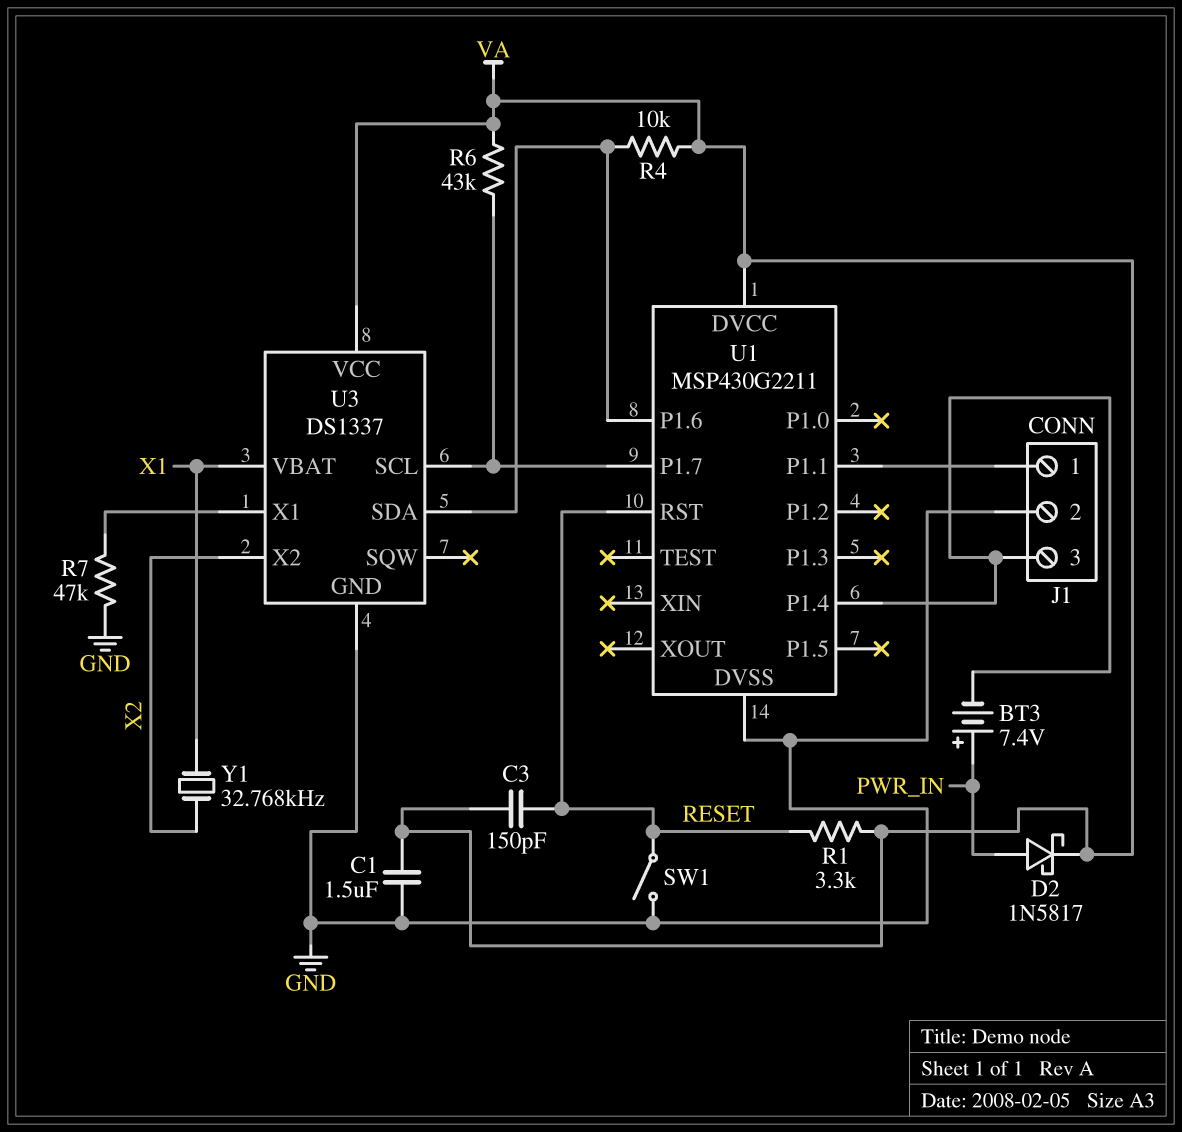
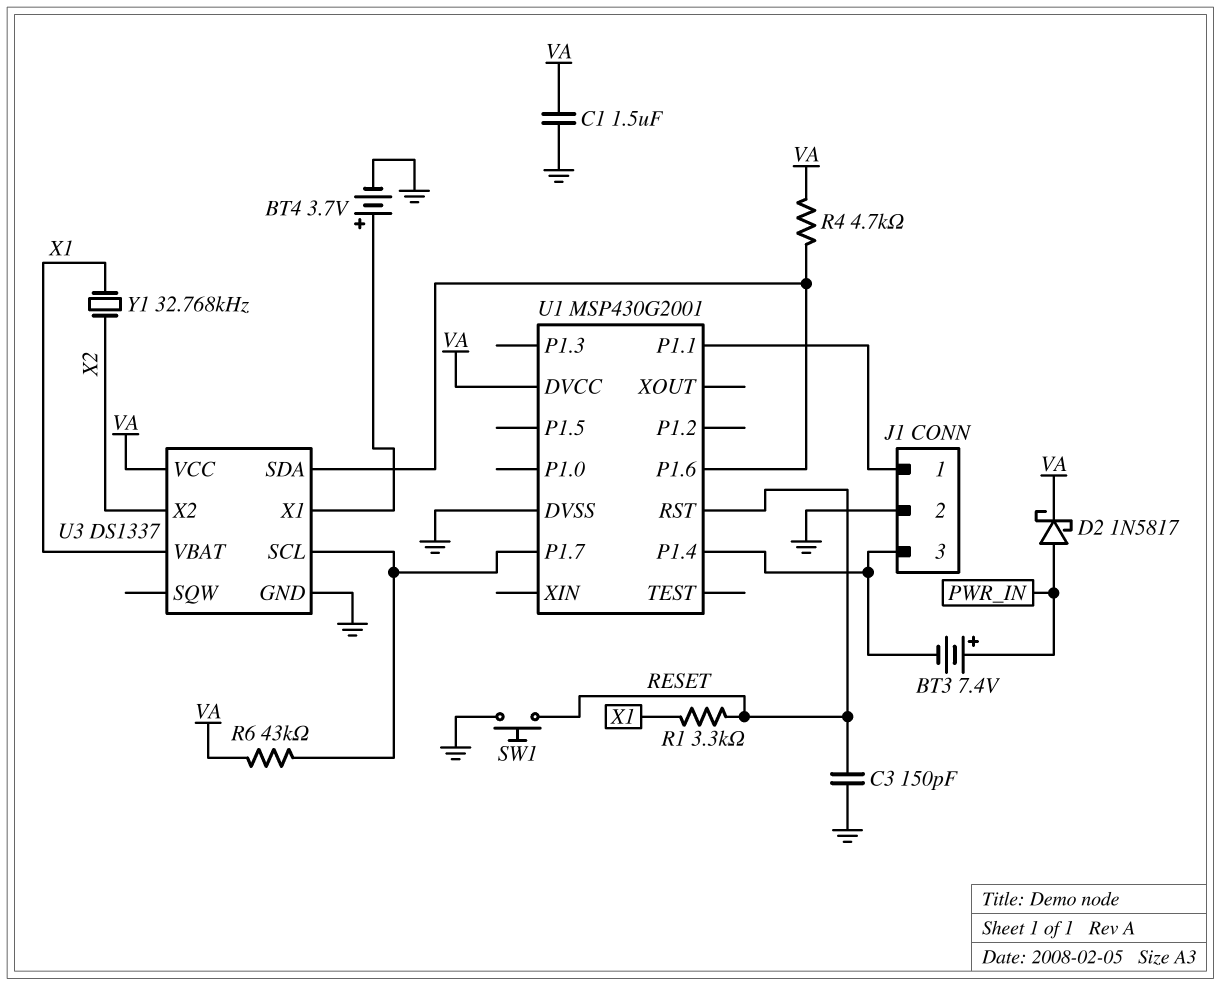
BT4: none -> 3.7V (plus U3/X1, minus GND)
C3: 150pF (RESET, VA) -> 150pF (GND, RESET)
R1: 3.3k (RESET, VA) -> 3.3k (RESET, X1)
R4: 10k (U1/P1.6, VA) -> 4.7k (U1/P1.6, VA)
R7: 47k (GND, U3/X1) -> none
SW1: switch (GND, RESET) -> button (GND, RESET)
U1: MSP430G2211 -> MSP430G2001

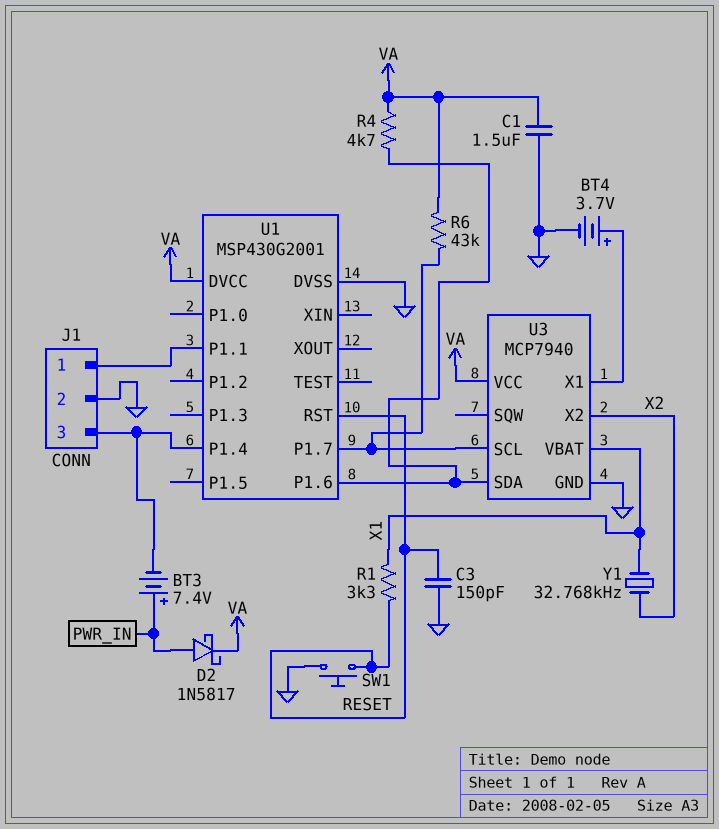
U3: DS1337 -> MCP7940

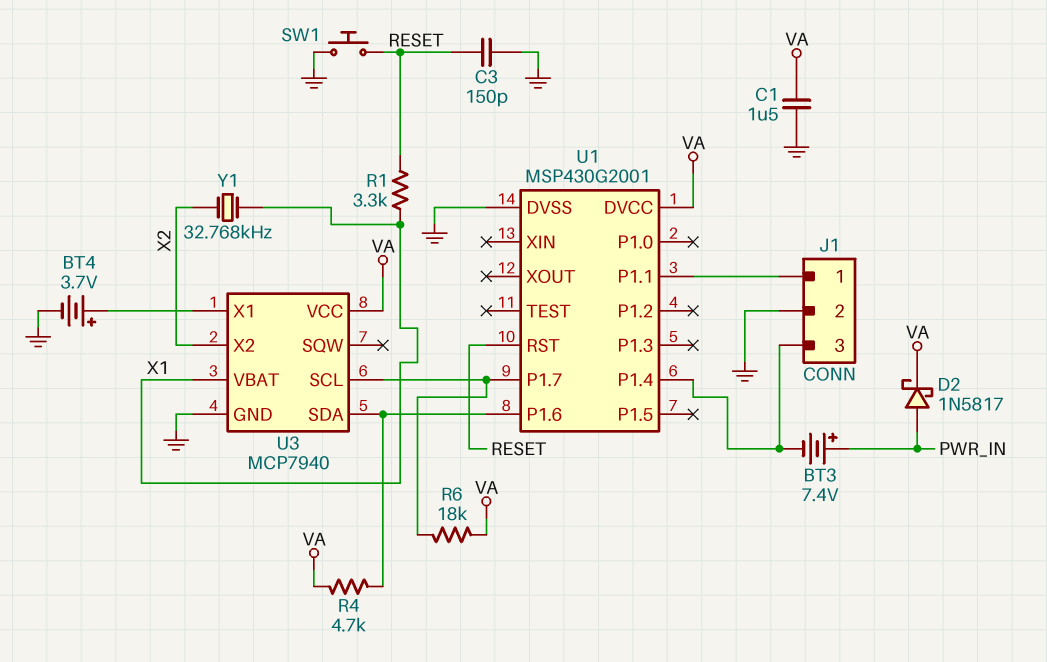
R6: 43k (U1/P1.7, VA) -> 18k (U1/P1.7, VA)

